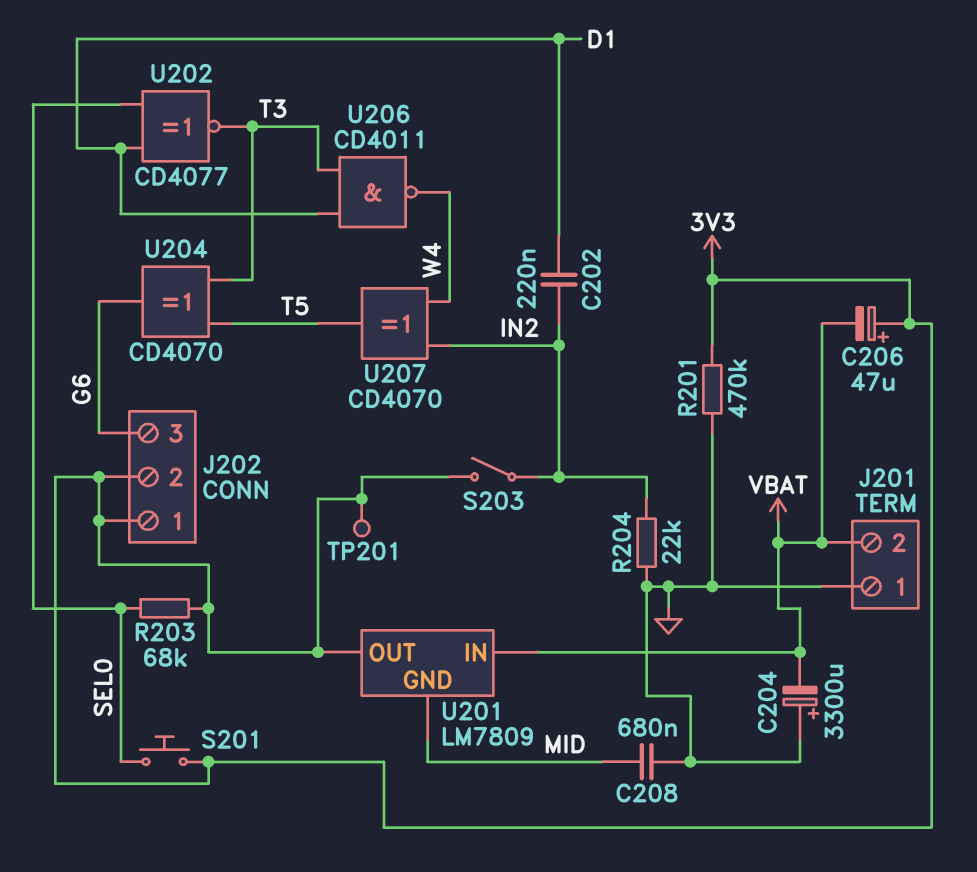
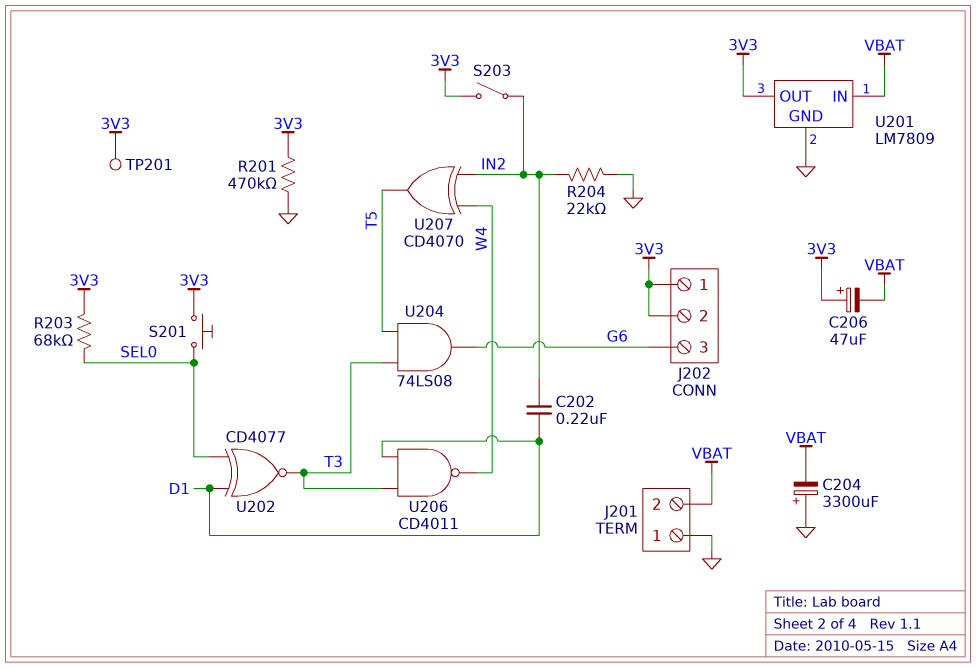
C208: 680nF (GND, MID) -> none
U201 pin GND: MID -> GND
U204: XOR CD4070 (in T3, in T5, out G6) -> AND 74LS08 (in T3, in T5, out G6)

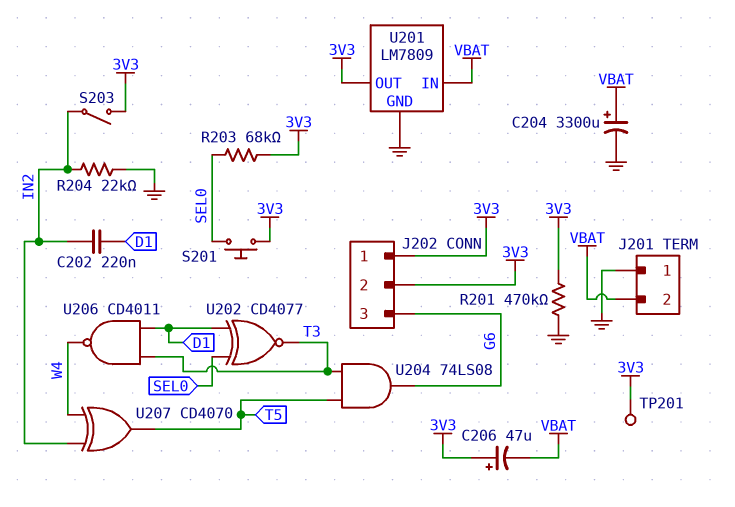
C204: 3300uF (plus GND, minus VBAT) -> 3300uF (plus VBAT, minus GND)

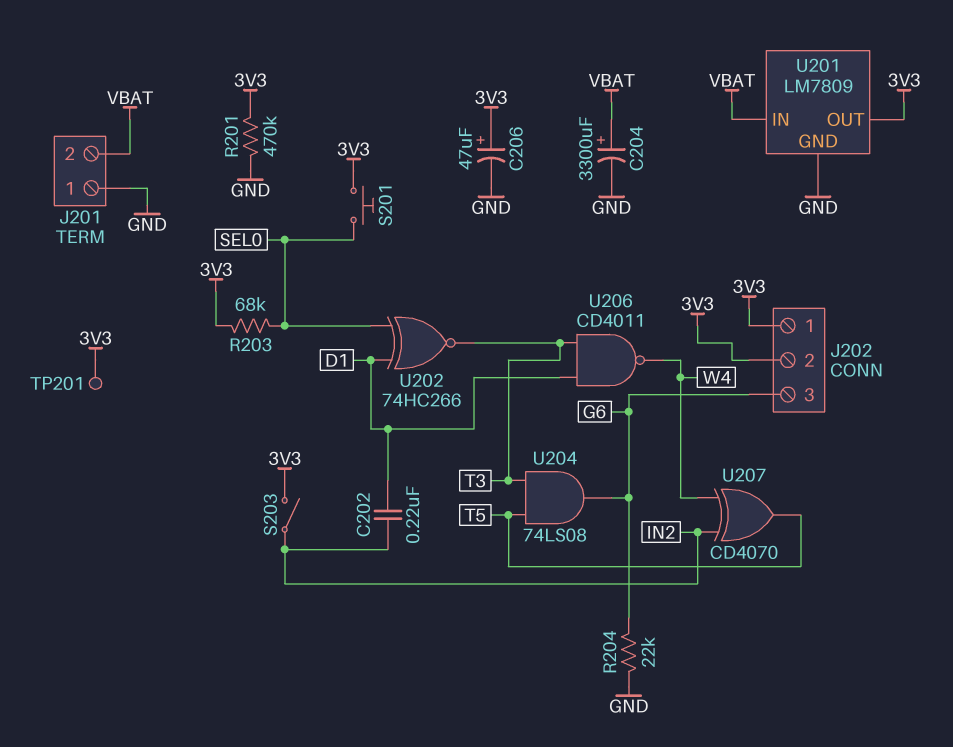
C206: 47uF (plus 3V3, minus VBAT) -> 47uF (plus 3V3, minus GND)
R204: 22k (GND, IN2) -> 22k (G6, GND)
U202: XNOR CD4077 (in D1, in SEL0, out T3) -> XNOR 74HC266 (in D1, in SEL0, out T3)

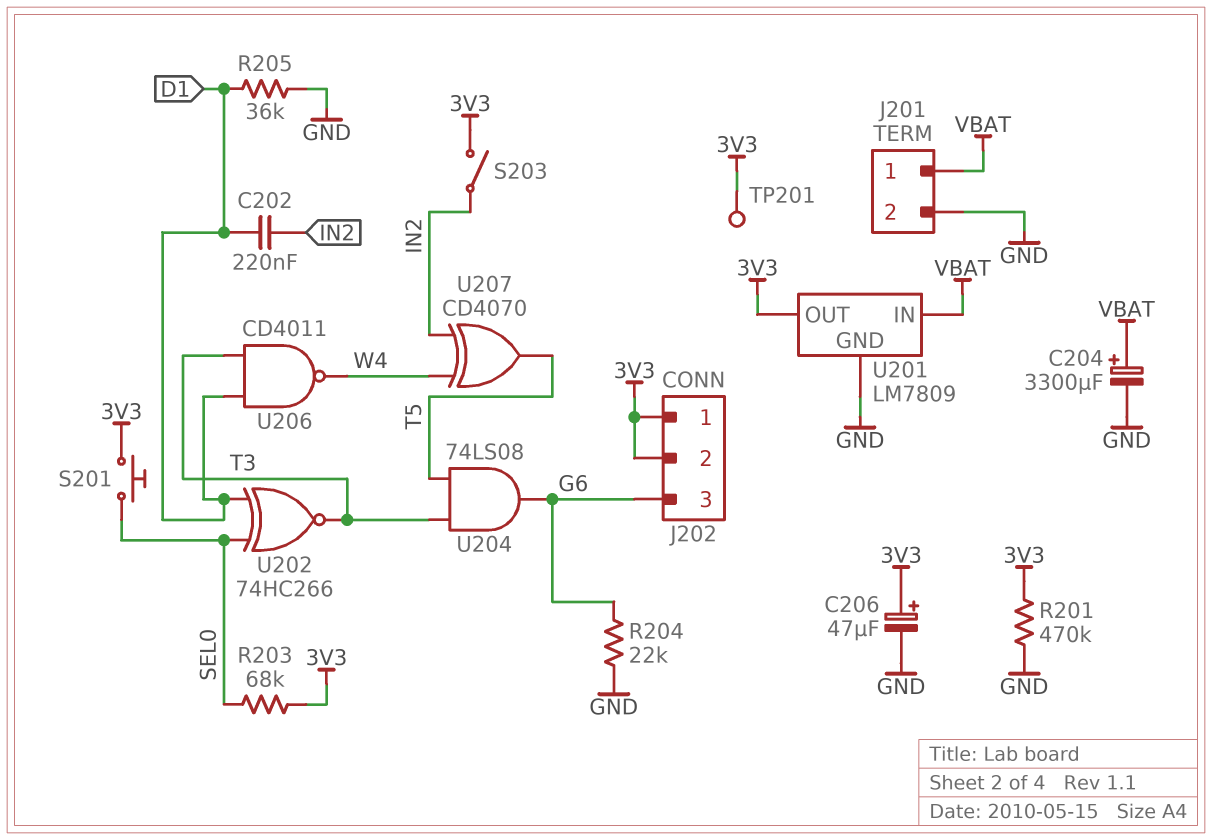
J201 pin 1: GND -> VBAT
J201 pin 2: VBAT -> GND
R205: none -> 36k (D1, GND)

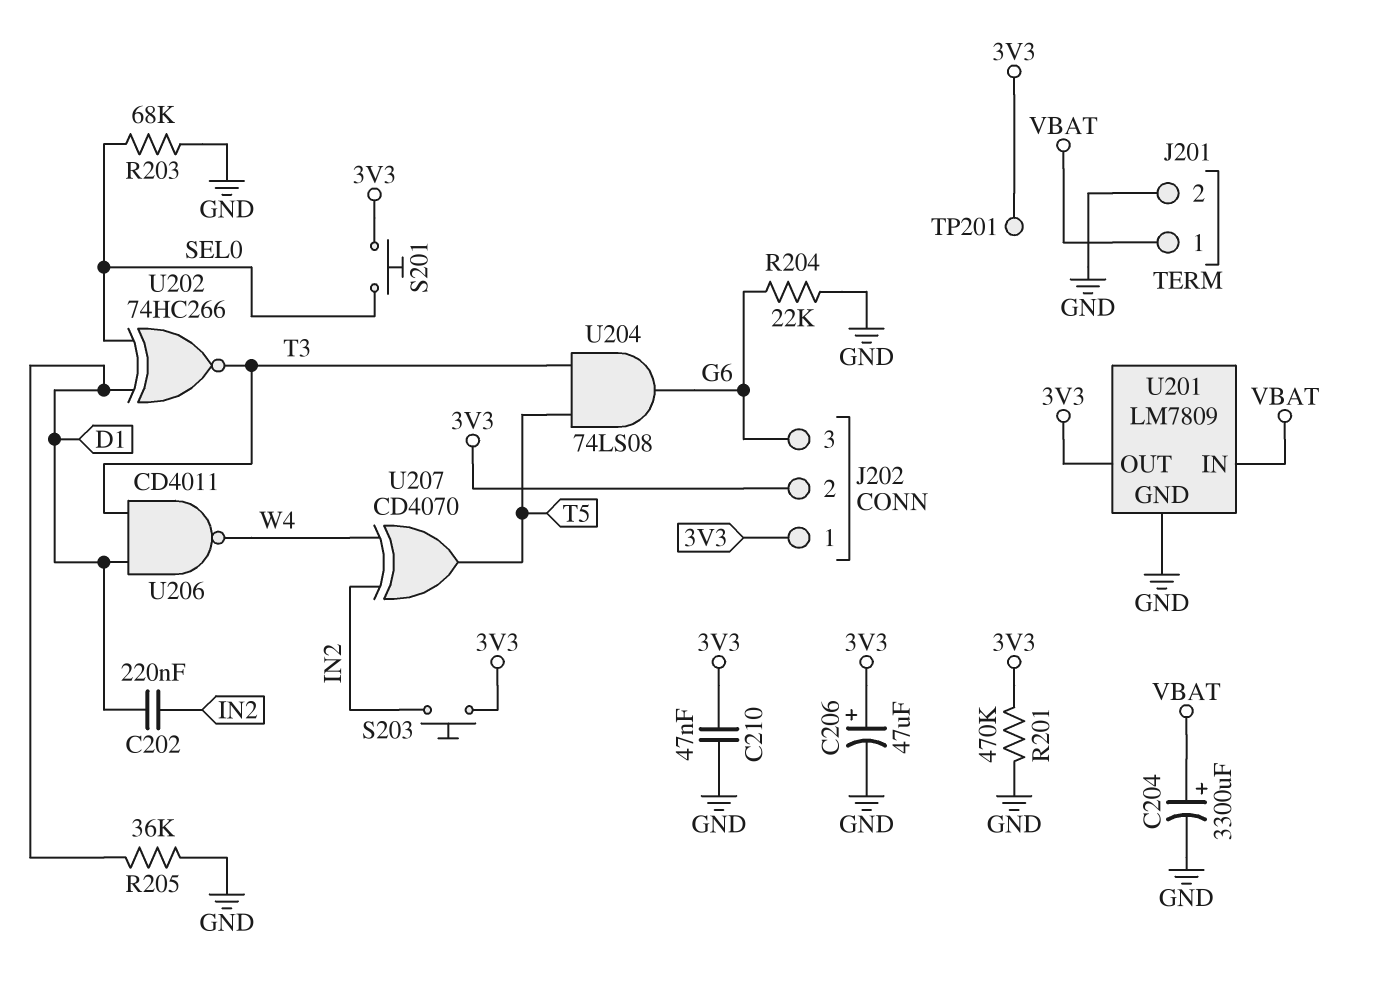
C210: none -> 47nF (3V3, GND)
R203: 68k (3V3, SEL0) -> 68k (GND, SEL0)
S203: switch (3V3, IN2) -> button (3V3, IN2)

